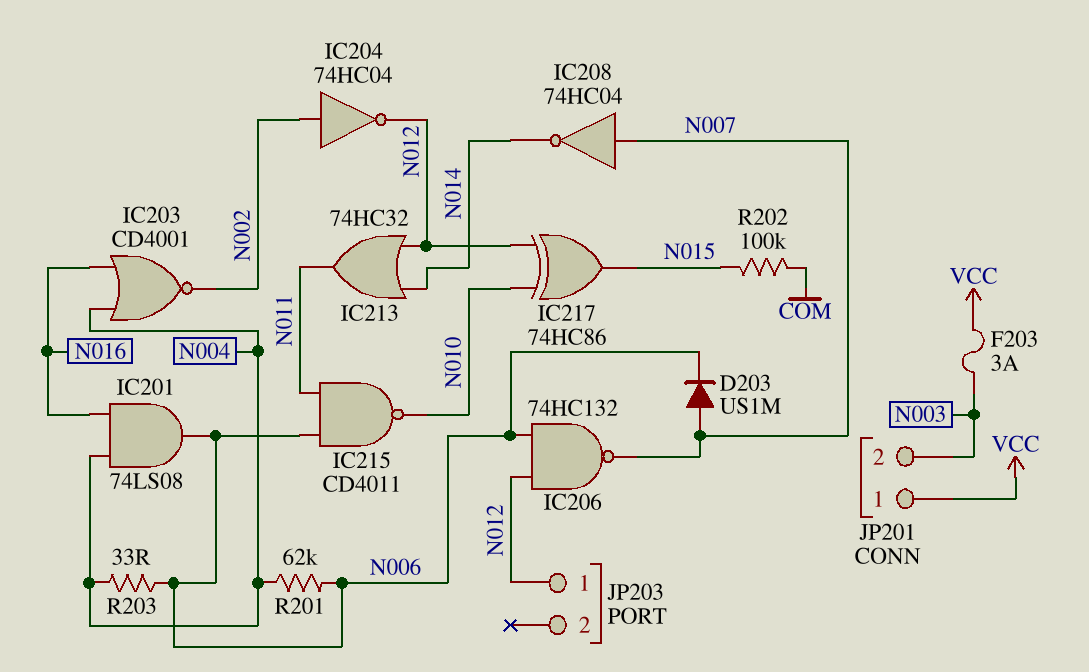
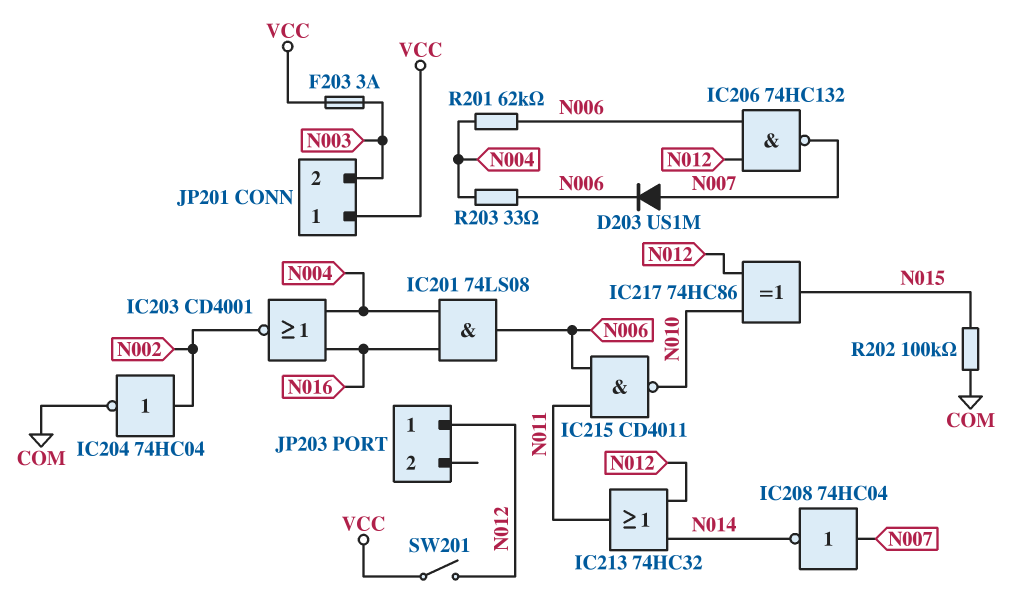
IC204: NOT 74HC04 (in N002, out N012) -> NOT 74HC04 (in N002, out COM)
SW201: none -> switch (N012, VCC)

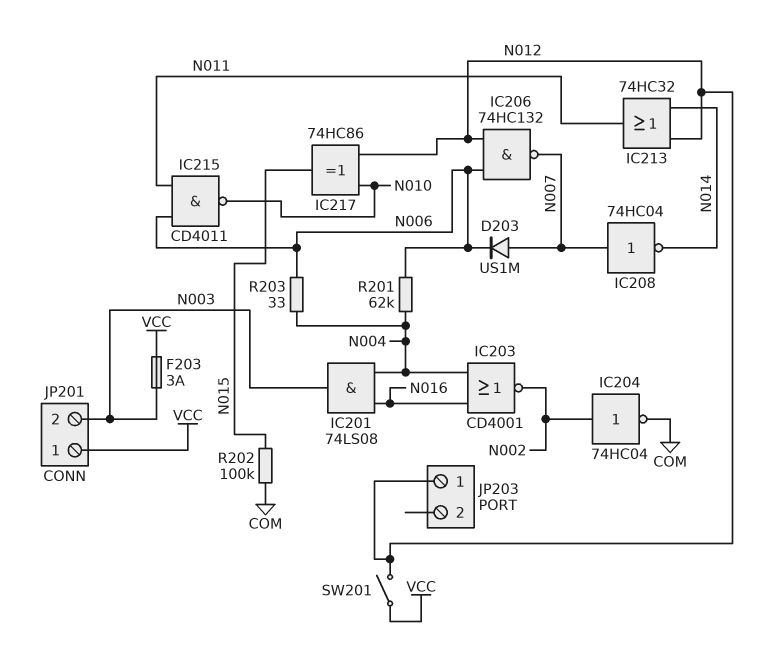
IC201: AND 74LS08 (in N004, in N016, out N006) -> AND 74LS08 (in N004, in N016, out N003)

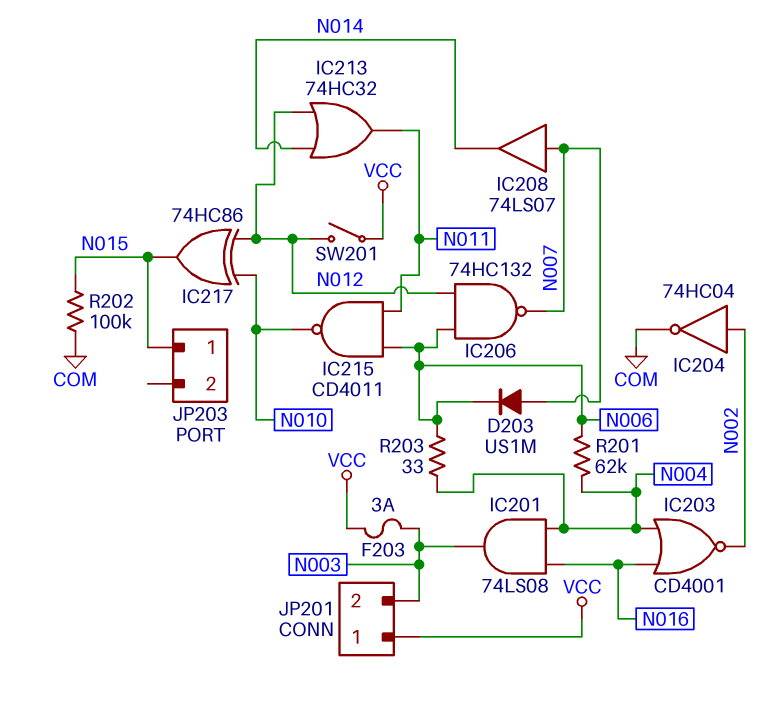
IC208: NOT 74HC04 (in N007, out N014) -> buffer 74LS07 (in N007, out N014)
JP203 pin 1: N012 -> N015

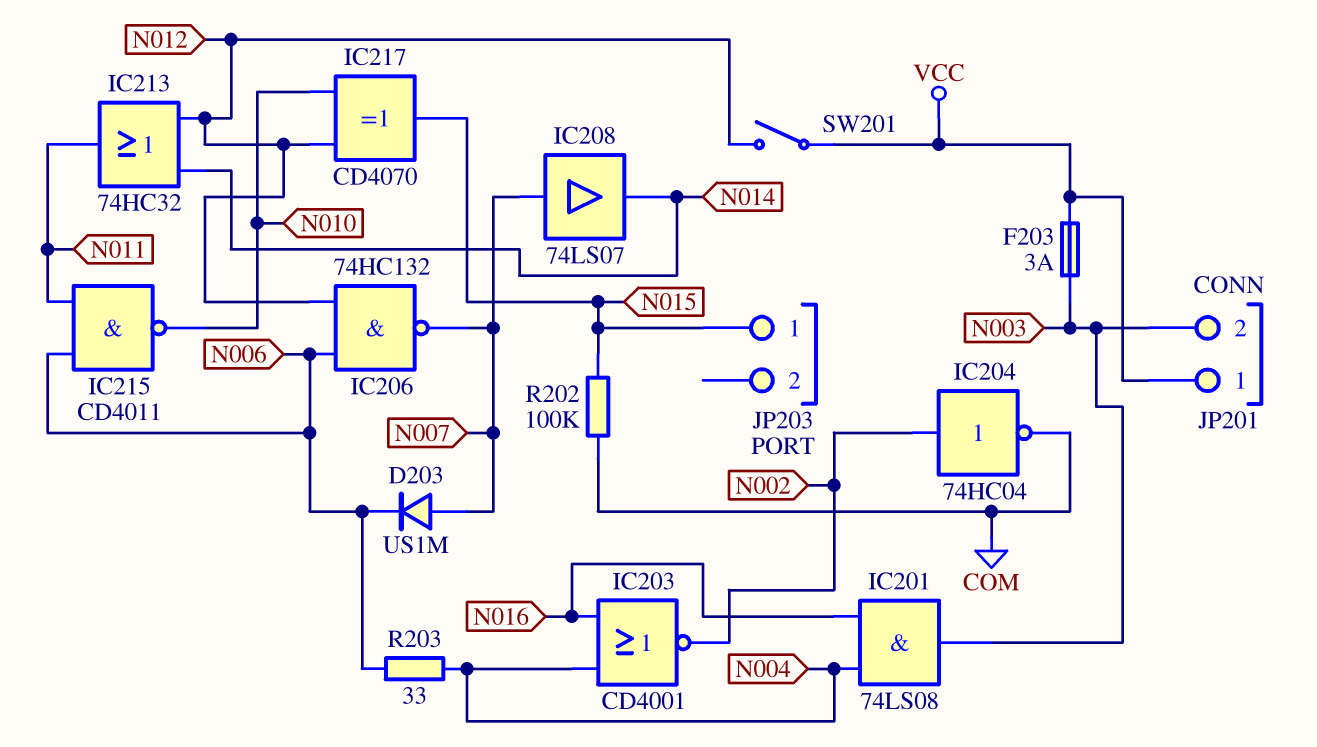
IC217: XOR 74HC86 (in N010, in N012, out N015) -> XOR CD4070 (in N010, in N012, out N015)
R201: 62k (N004, N006) -> none

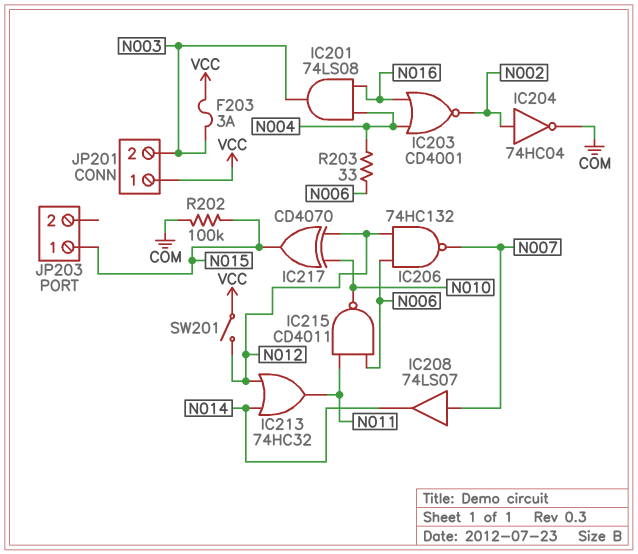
D203: diode US1M (A N007, K N006) -> none

